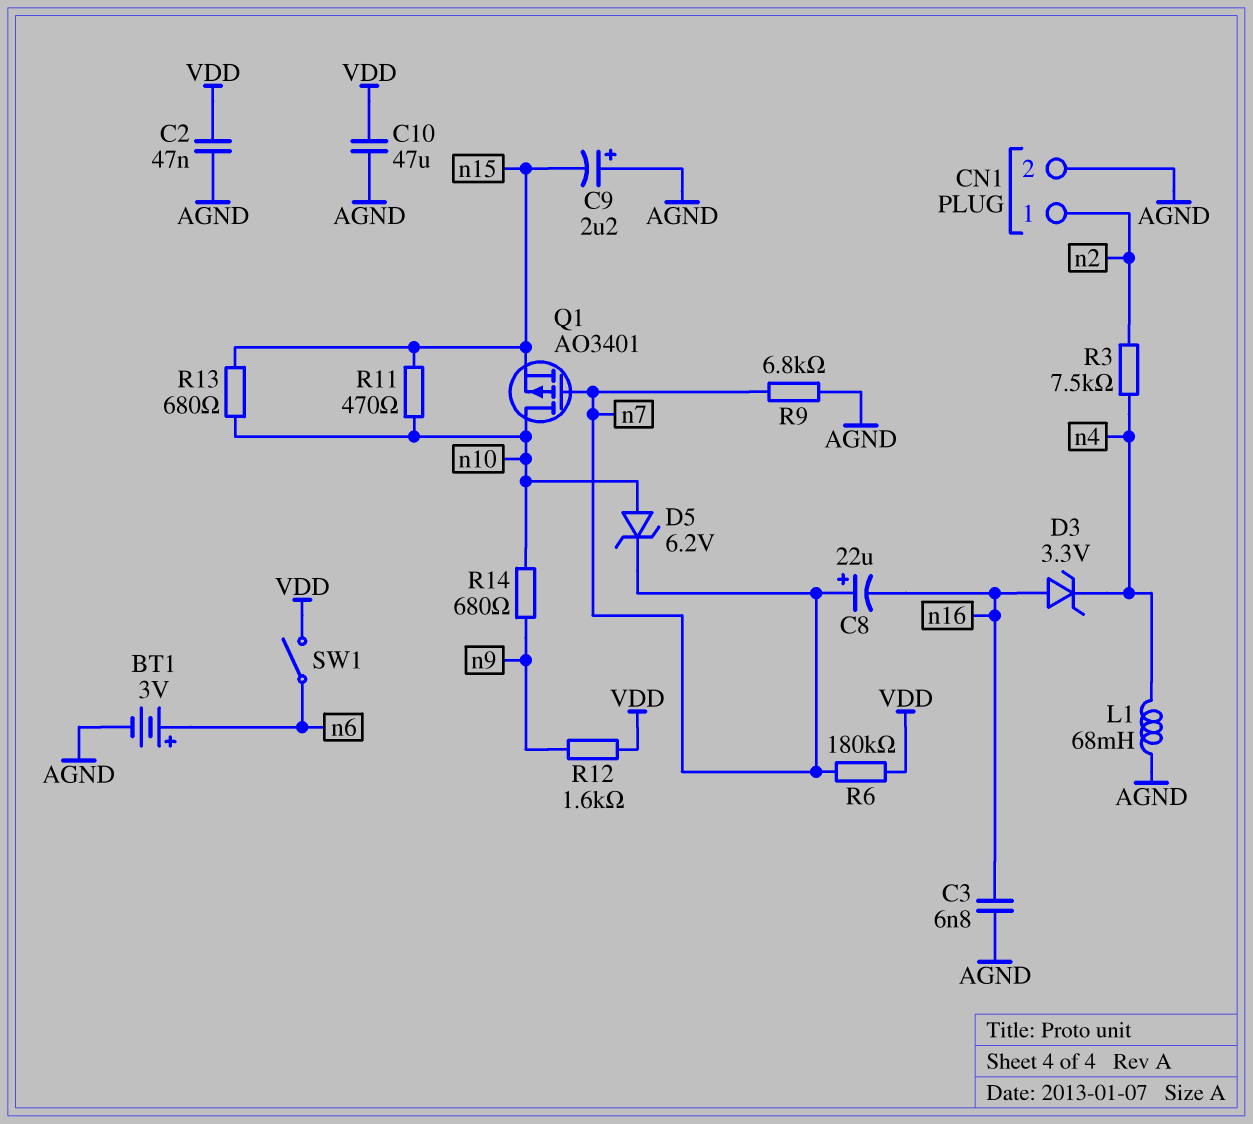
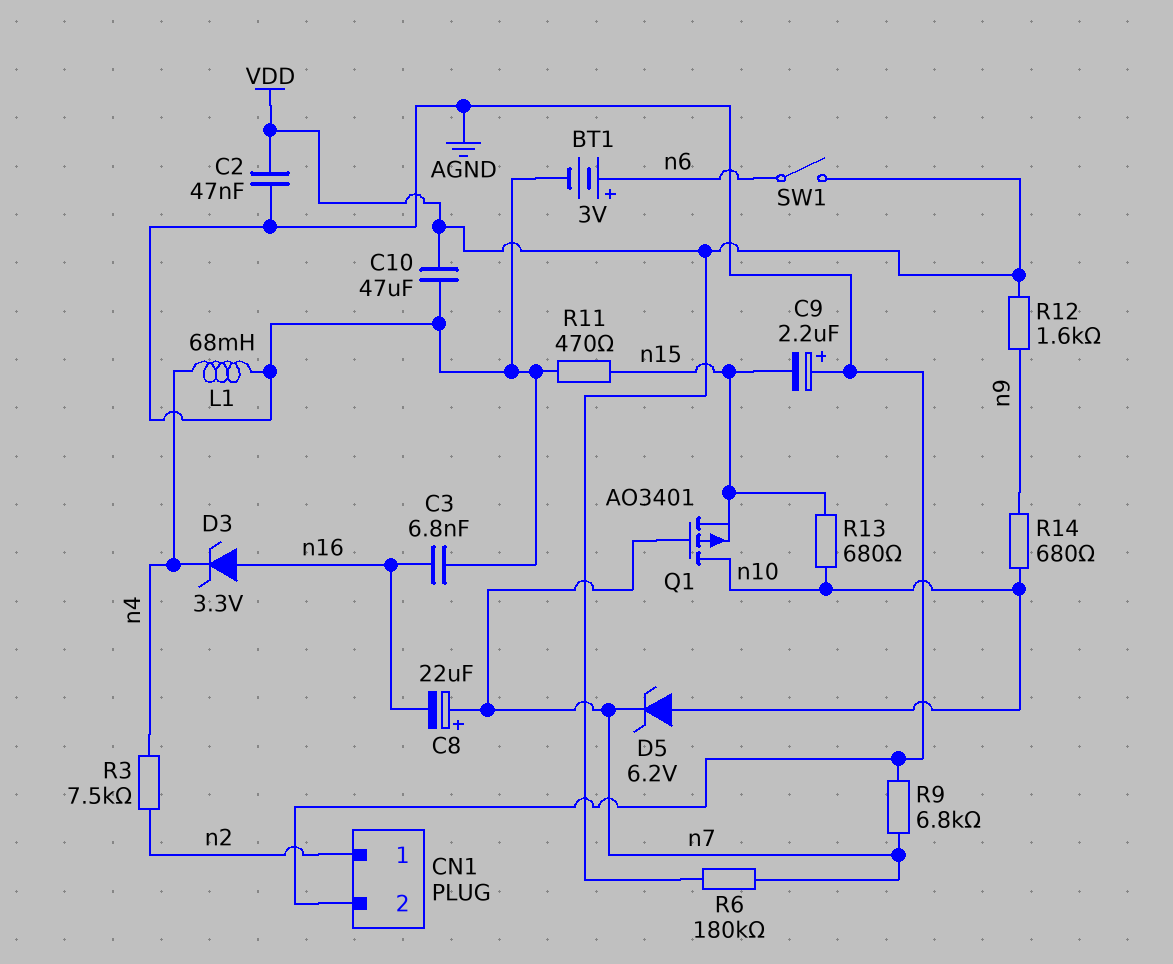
R11: 470 (n10, n15) -> 470 (AGND, n15)

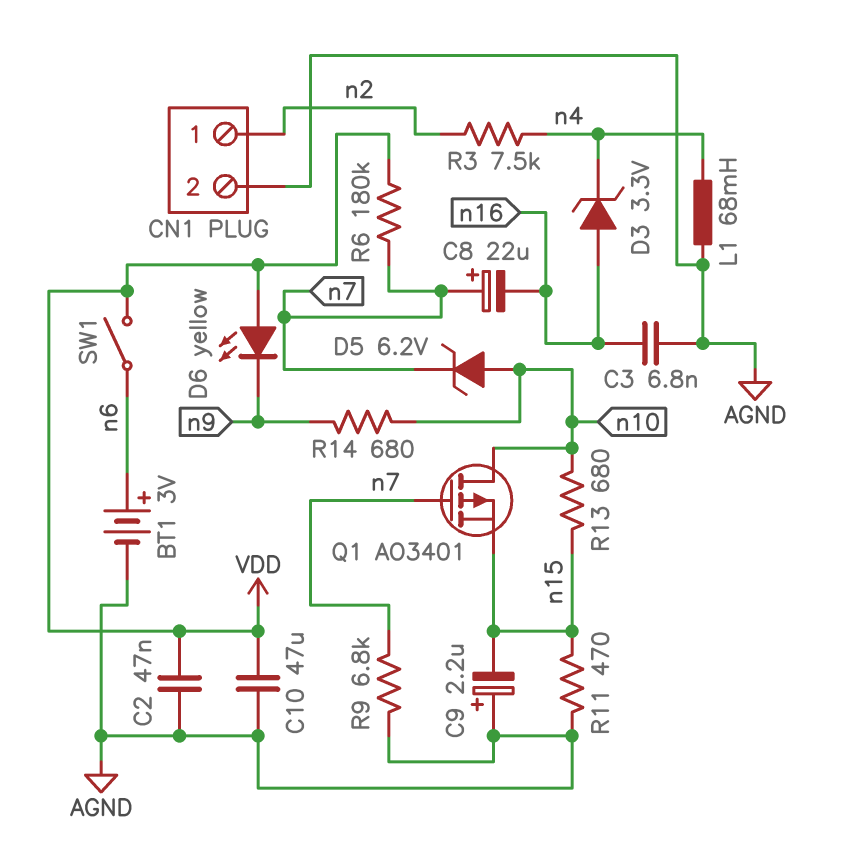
D6: none -> LED yellow (A VDD, K n9)
R12: 1.6k (VDD, n9) -> none

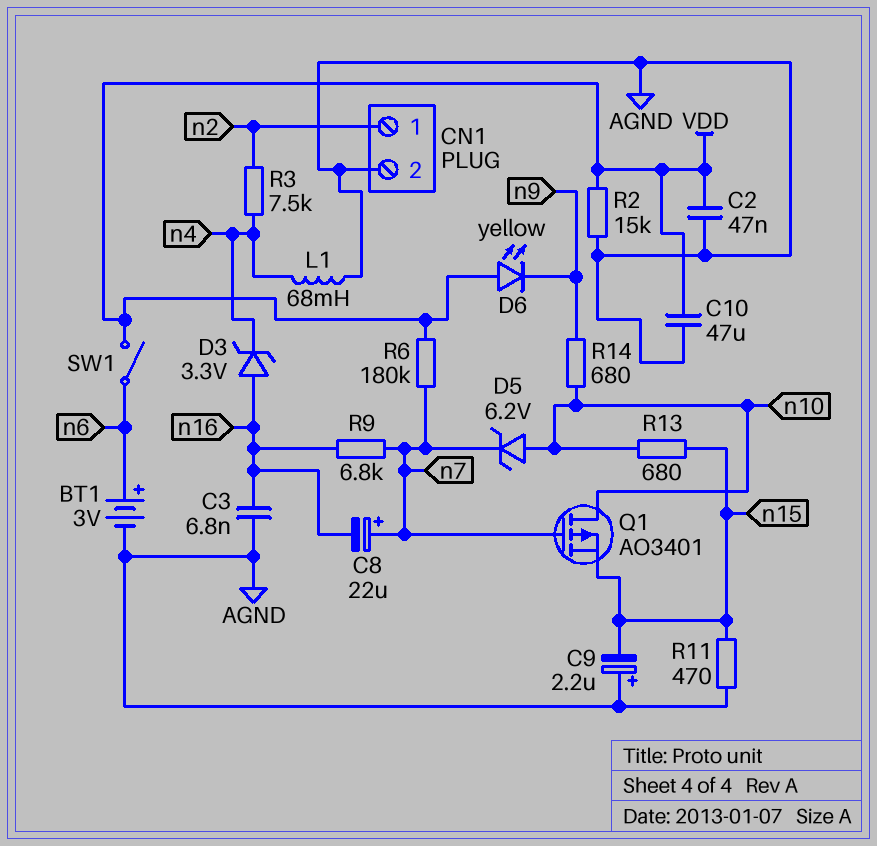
R2: none -> 15k (AGND, VDD)
R9: 6.8k (AGND, n7) -> 6.8k (n7, n16)

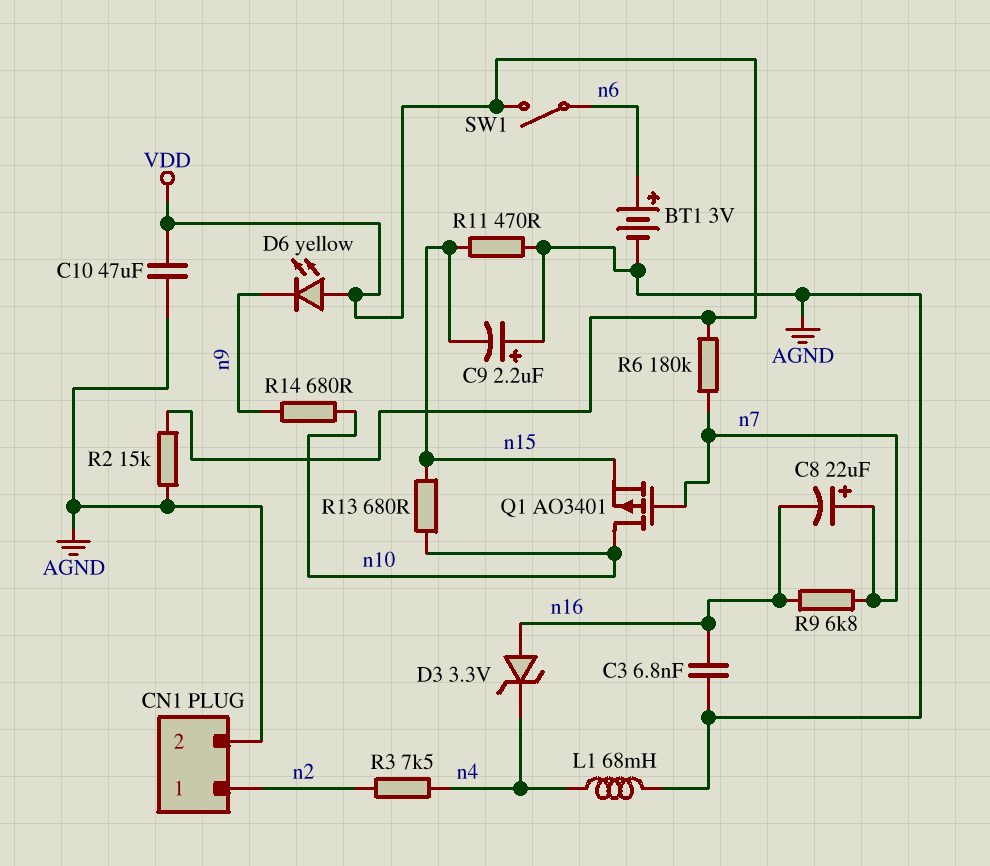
C2: 47nF (AGND, VDD) -> none
D5: zener 6.2V (A n10, K n7) -> none

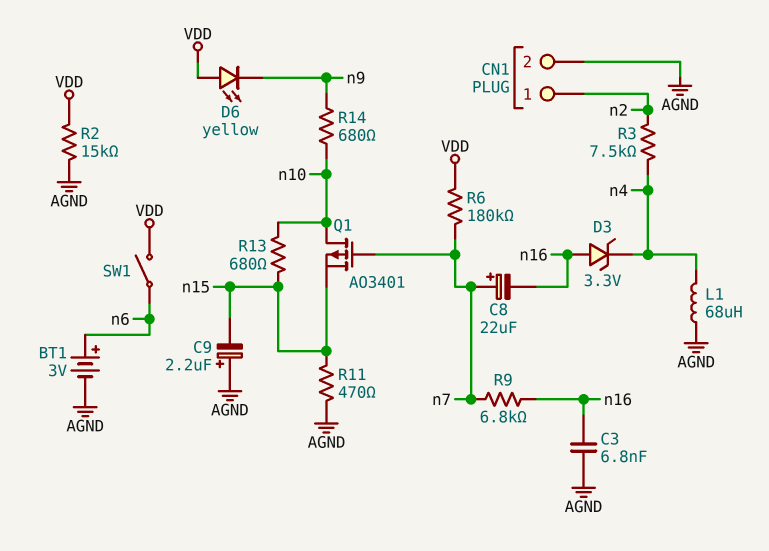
C10: 47uF (AGND, VDD) -> none
L1: 68mH (AGND, n4) -> 68uH (AGND, n4)

